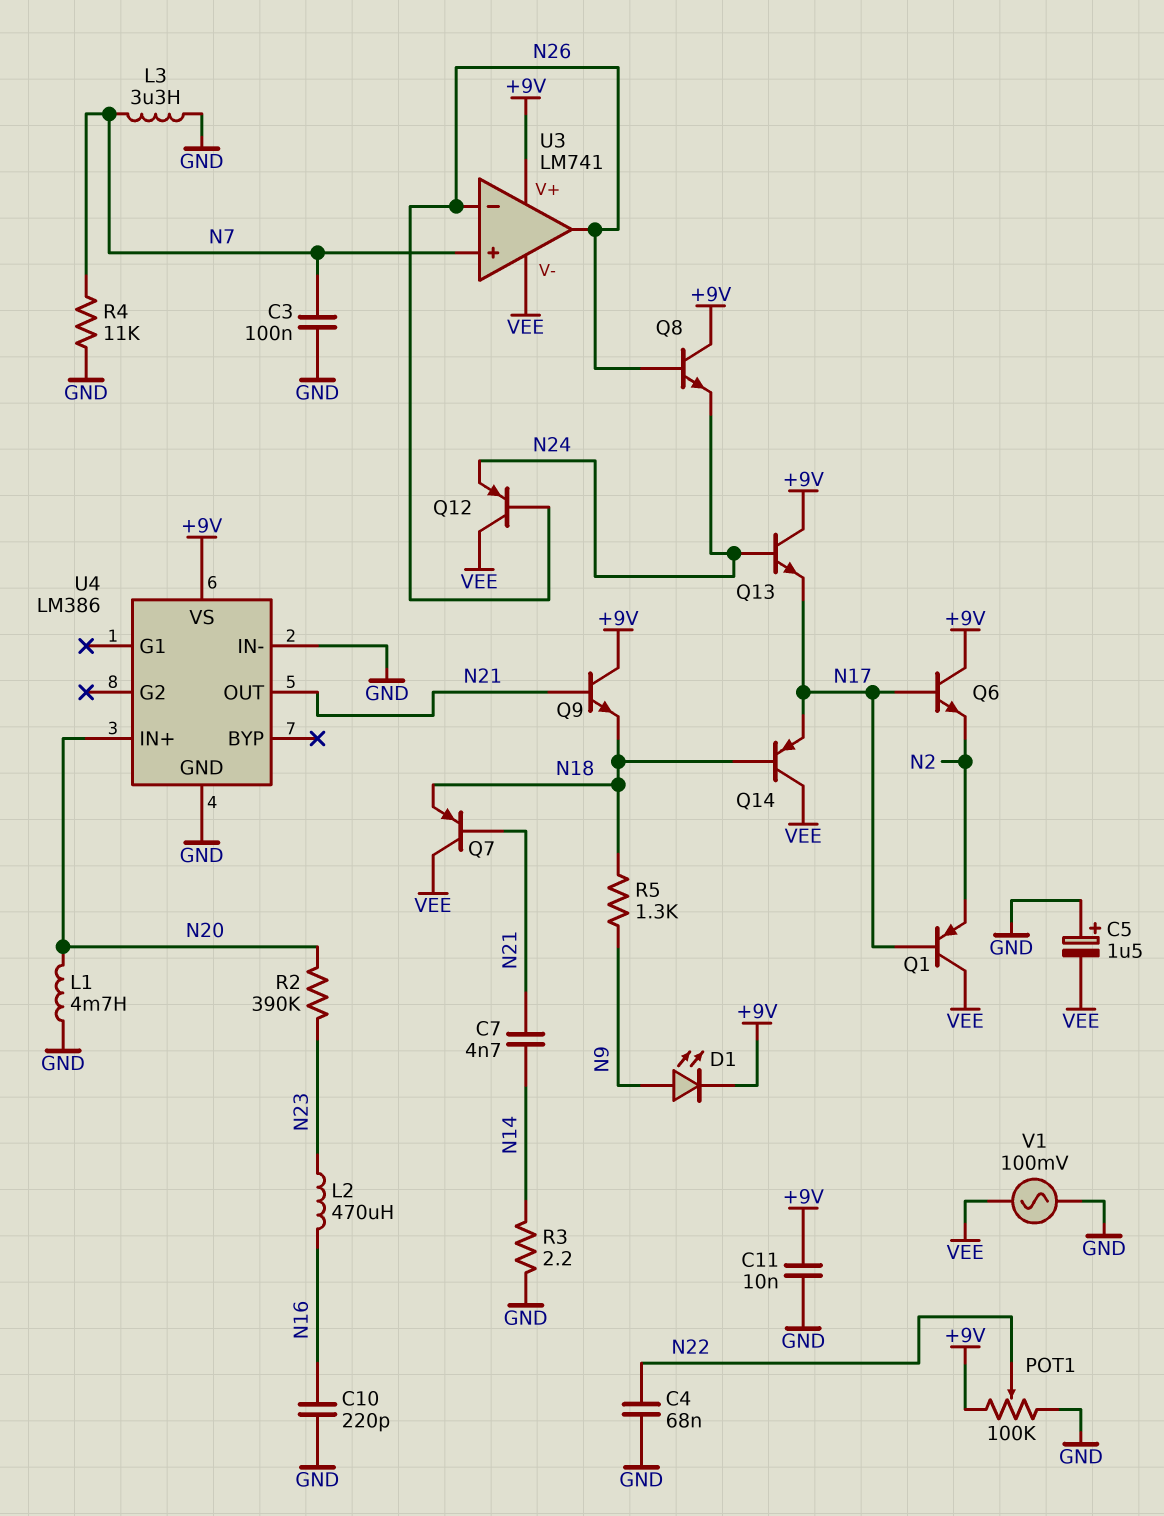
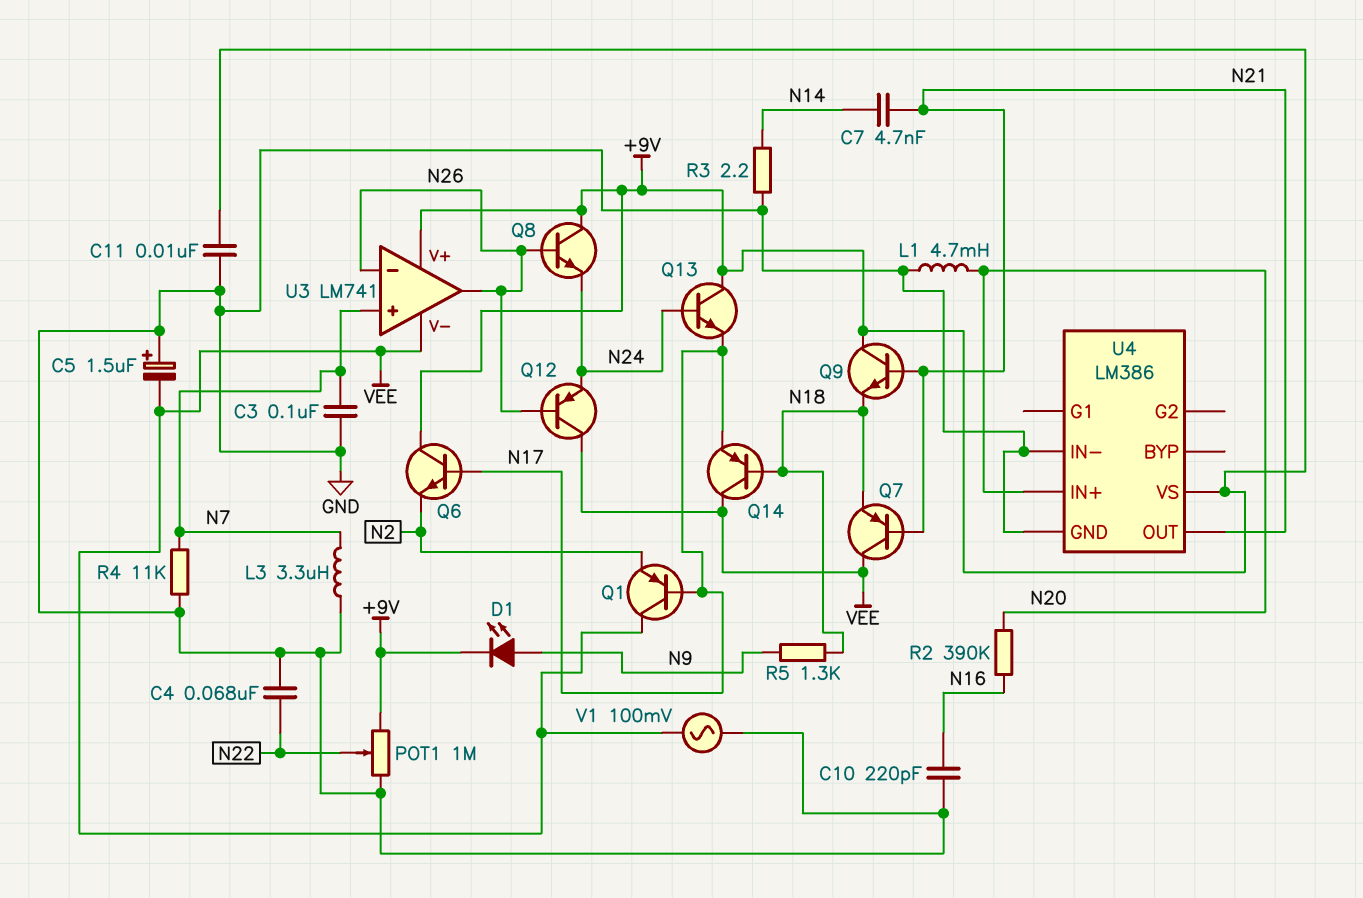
L2: 470uH (N16, N23) -> none
POT1: 100k (+9V, GND, wiper N22) -> 1M (+9V, GND, wiper N22)
R2: 390k (N20, N23) -> 390k (N16, N20)

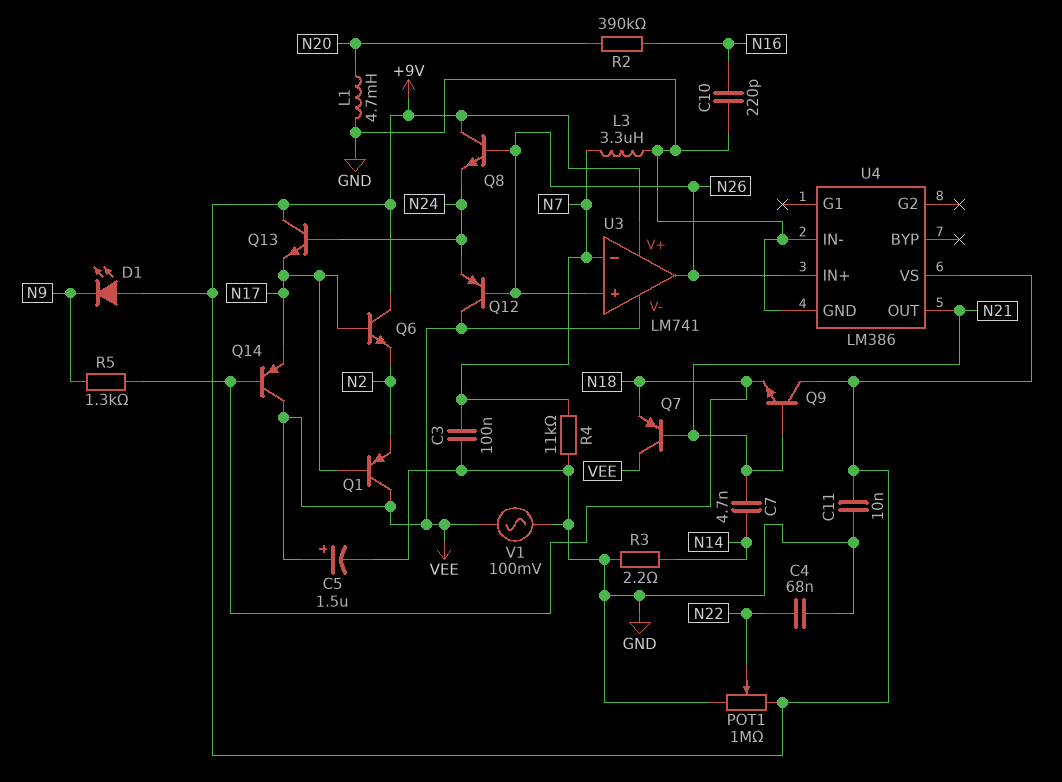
C5: 1.5uF (plus GND, minus VEE) -> 1.5uF (plus VEE, minus GND)
D1: LED (A N9, K +9V) -> LED (A +9V, K N9)
U3 pin in+: N7 -> N26
U3 pin in-: N26 -> N7
U4 pin IN+: N20 -> N26

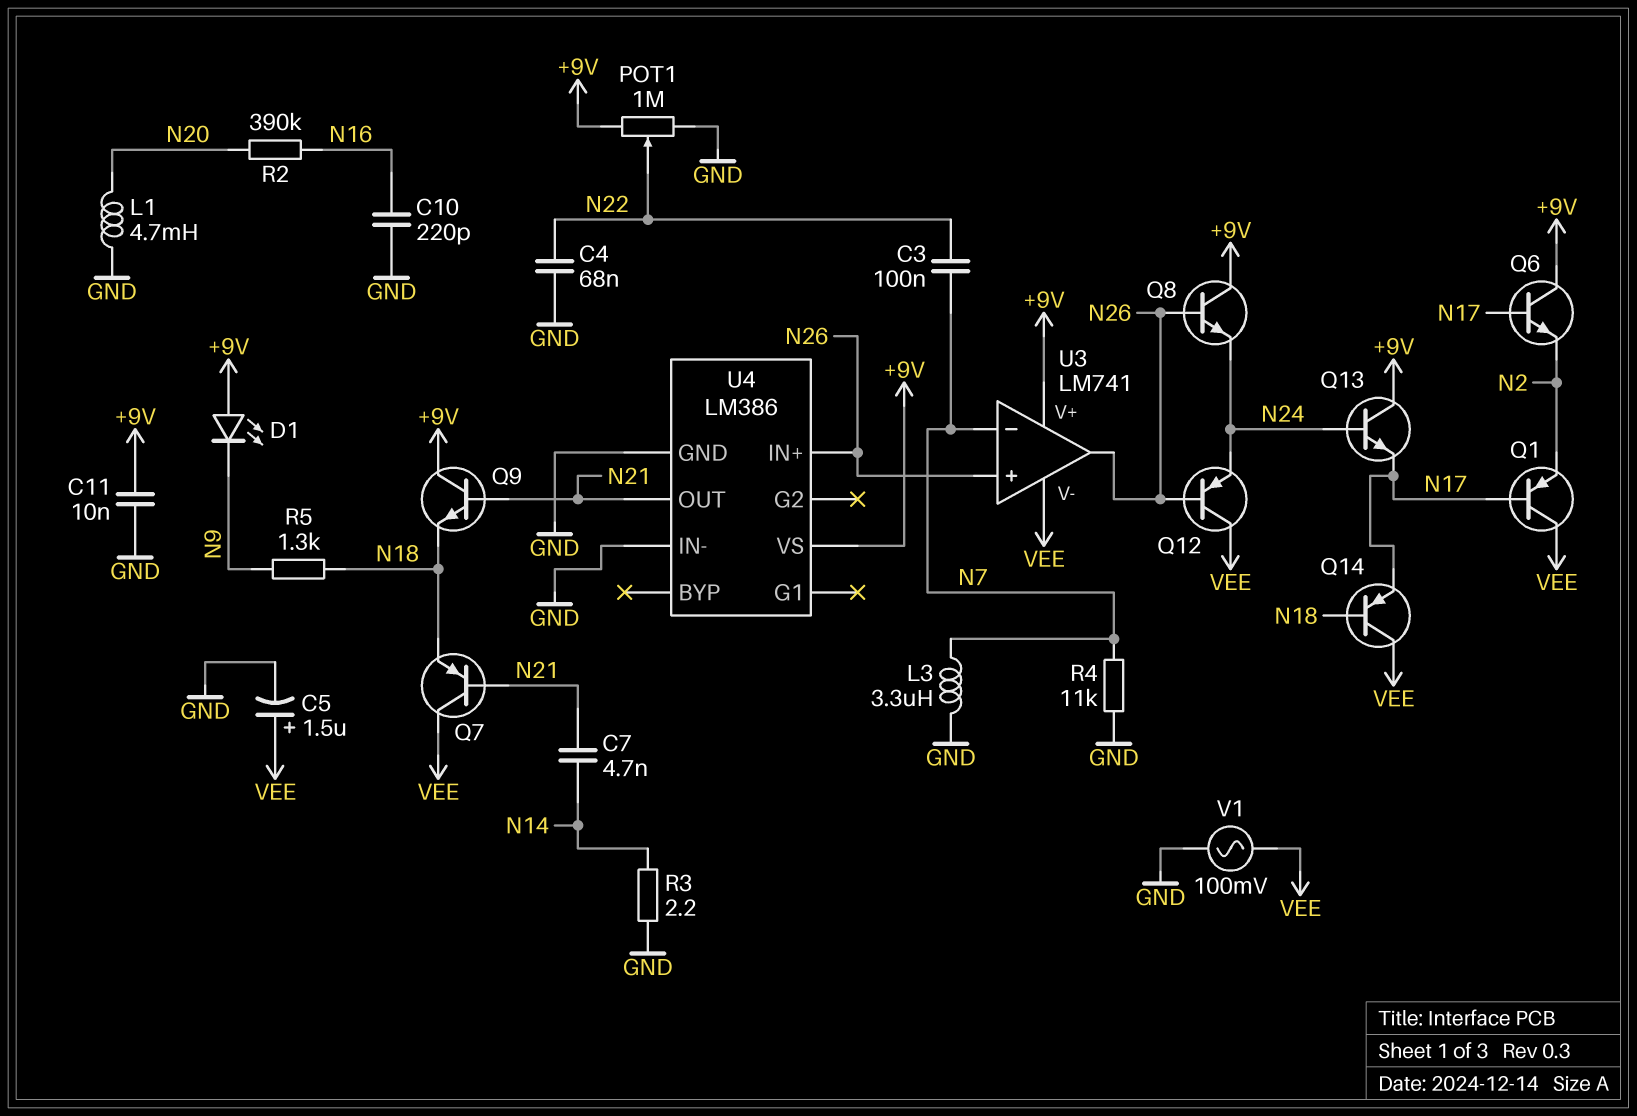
C3: 100nF (GND, N7) -> 100nF (N7, N22)

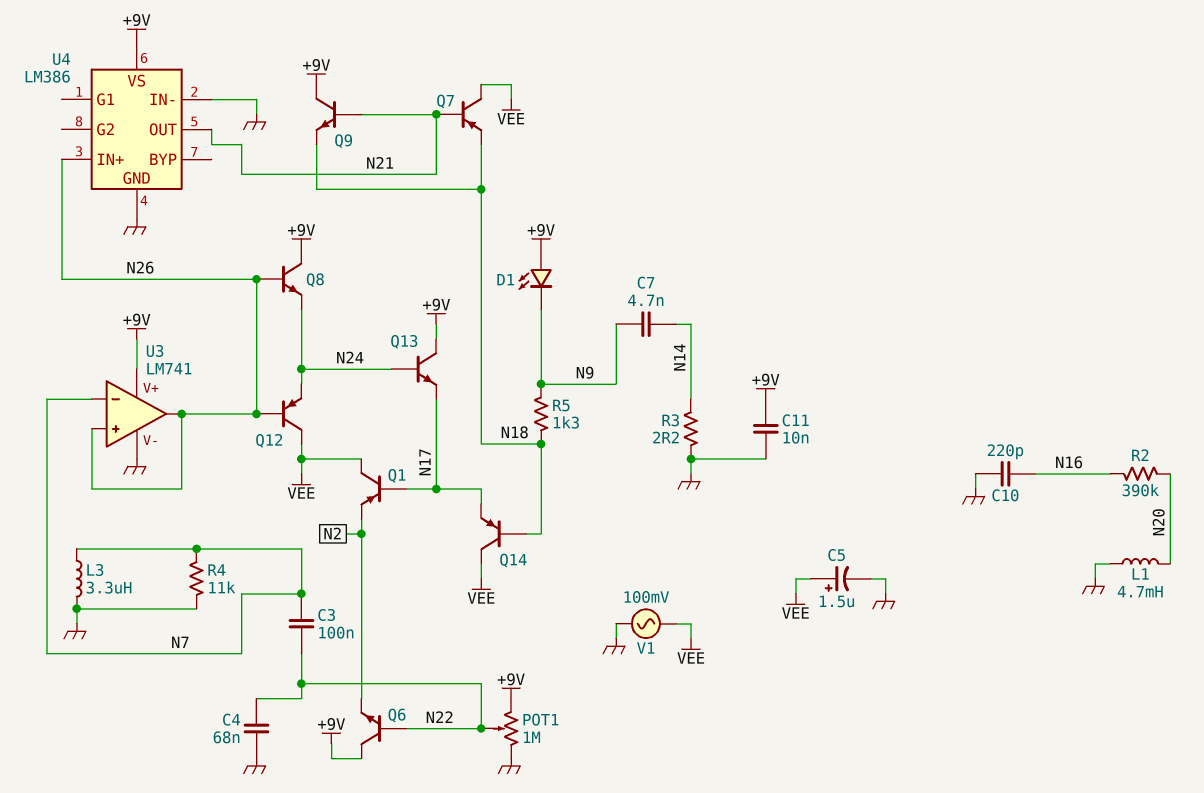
C7: 4.7nF (N14, N21) -> 4.7nF (N9, N14)
Q6: NPN (B N17, C +9V, E N2) -> NPN (B N22, C +9V, E N2)
U3 pin V-: VEE -> GND

